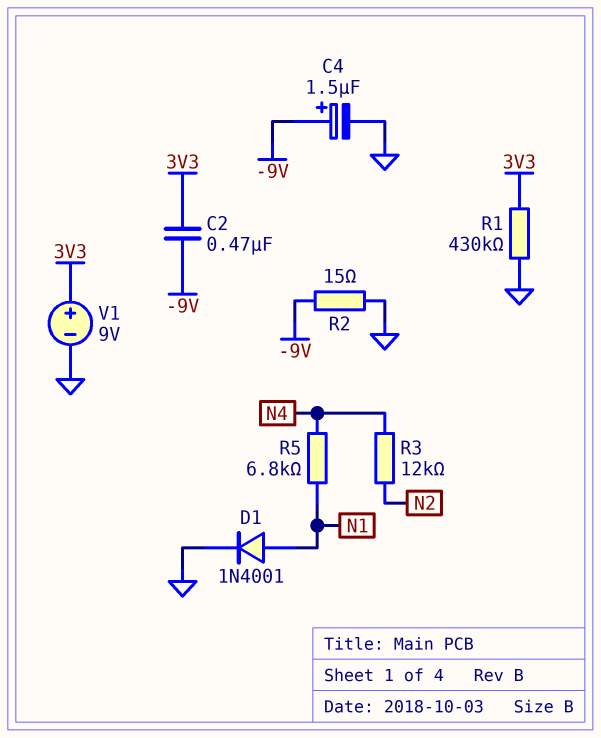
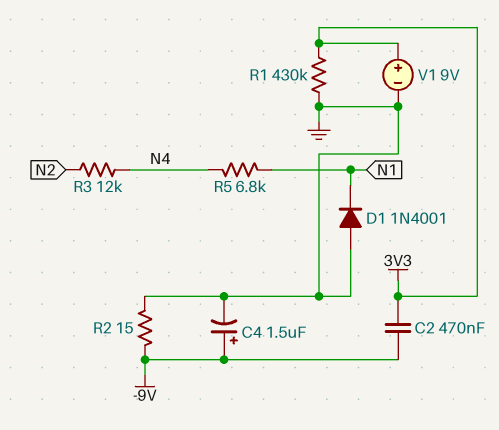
D1: diode 1N4001 (A N1, K GND) -> diode 1N4001 (A GND, K N1)

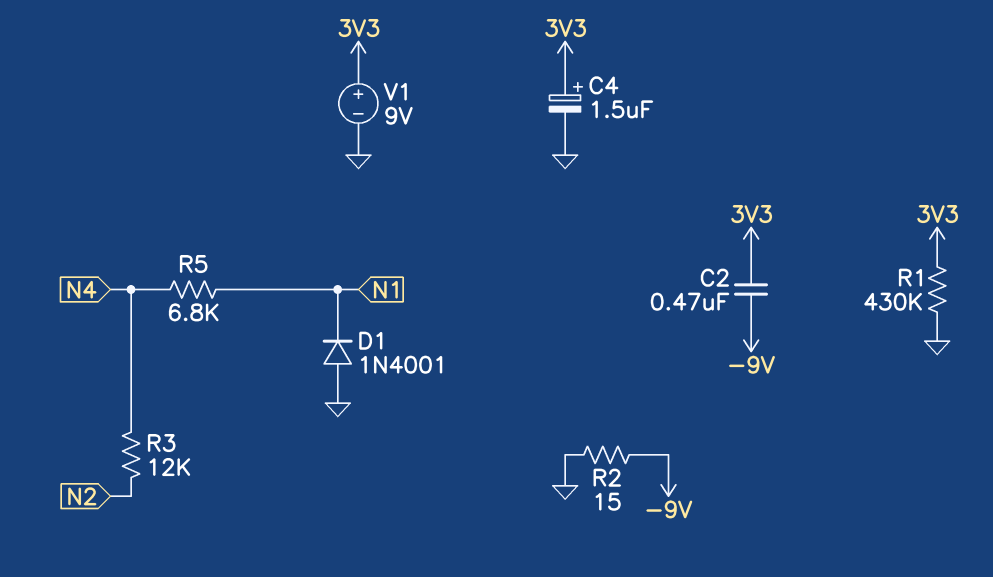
C4: 1.5uF (plus -9V, minus GND) -> 1.5uF (plus 3V3, minus GND)

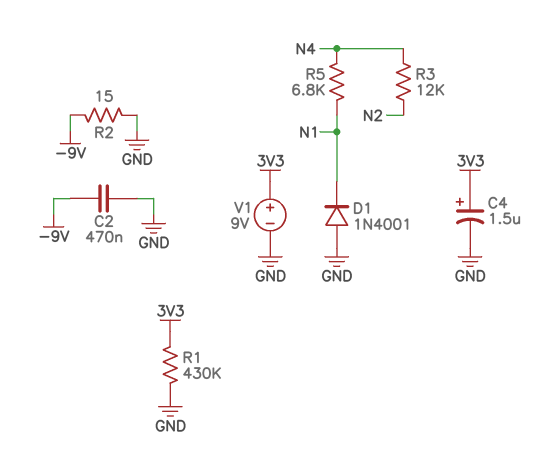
C2: 470nF (-9V, 3V3) -> 470nF (-9V, GND)

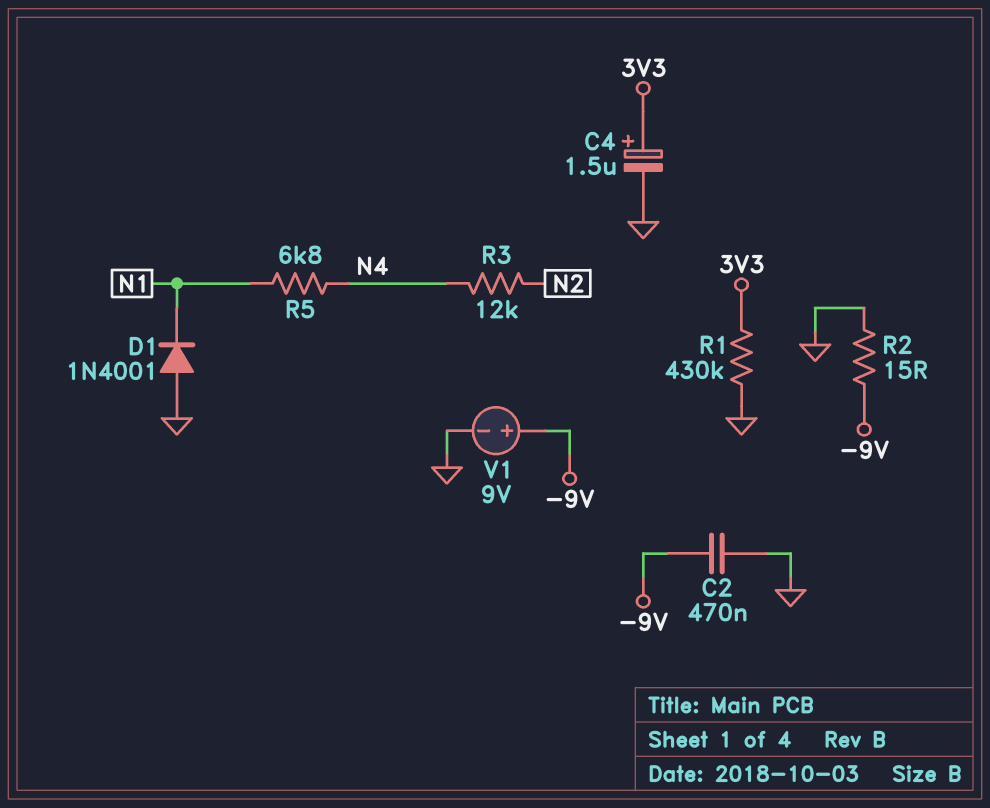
V1: 9V (plus 3V3, minus GND) -> 9V (plus -9V, minus GND)

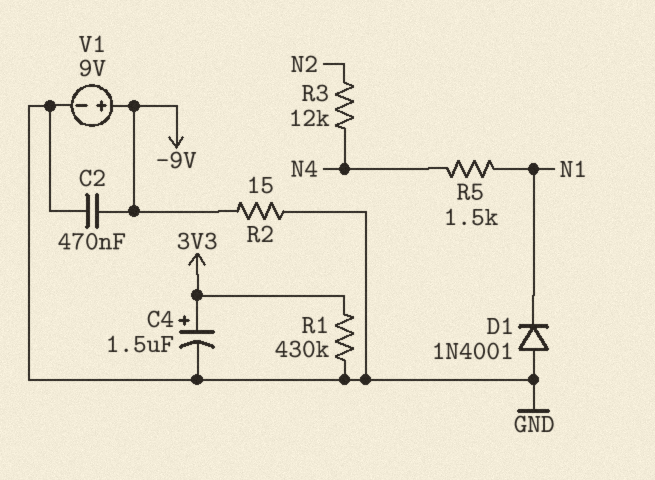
R5: 6.8k (N1, N4) -> 1.5k (N1, N4)

